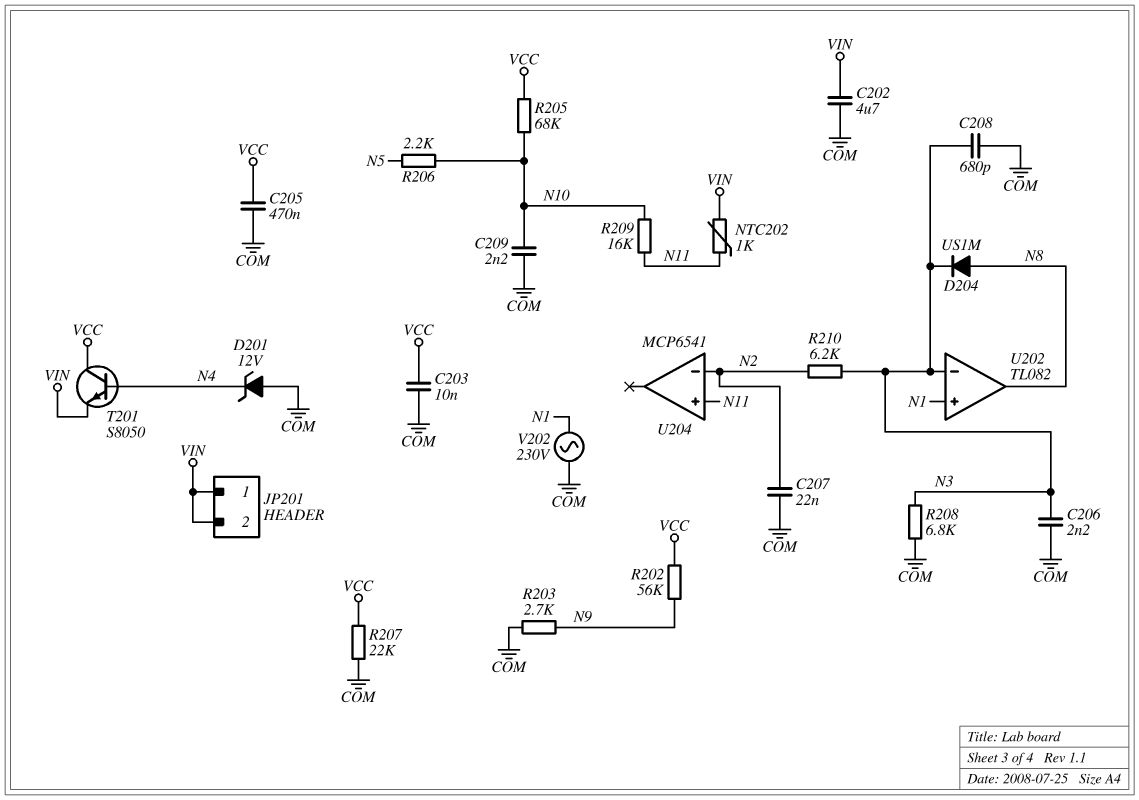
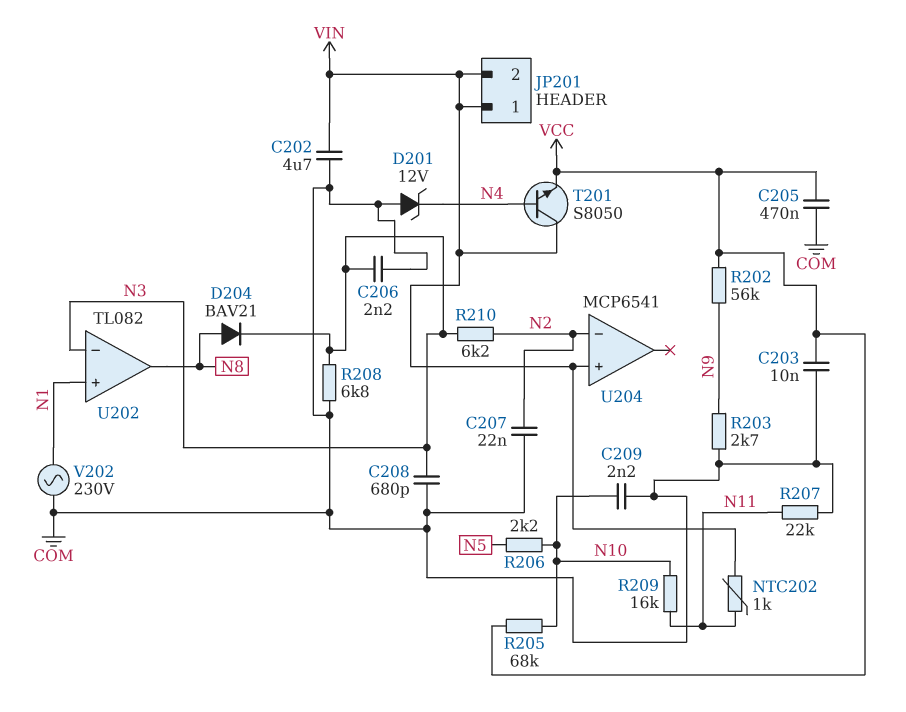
D204: diode US1M (A N8, K N3) -> diode BAV21 (A N8, K N3)
R207: 22k (COM, VCC) -> 22k (COM, N11)
T201: NPN S8050 (B N4, C VCC, E VIN) -> NPN S8050 (B N4, C VIN, E VCC)
U204 pin in+: N11 -> VIN

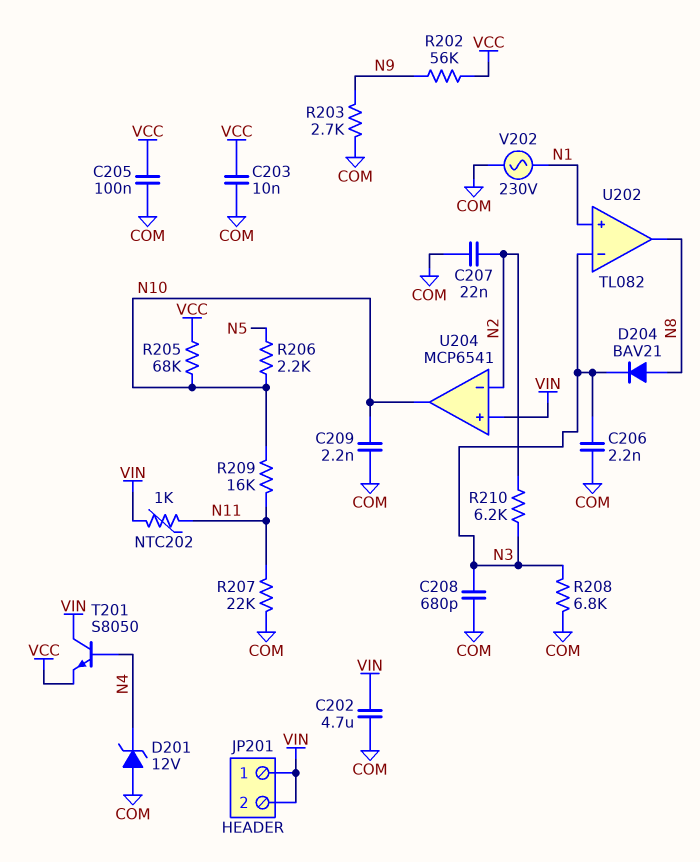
C205: 470nF (COM, VCC) -> 100nF (COM, VCC)
U204 pin out: none -> N10

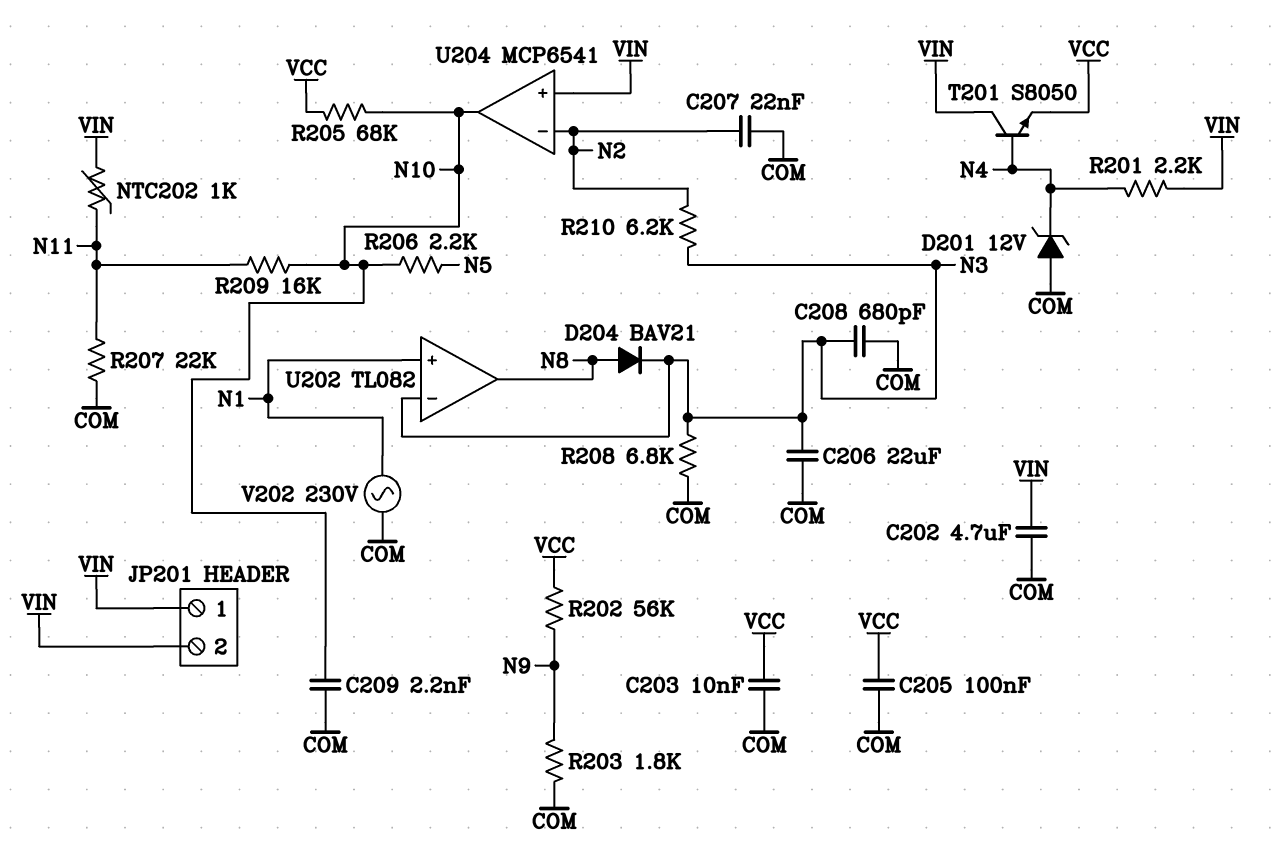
C206: 2.2nF (COM, N3) -> 22uF (COM, N3)
R201: none -> 2.2k (N4, VIN)
R203: 2.7k (COM, N9) -> 1.8k (COM, N9)

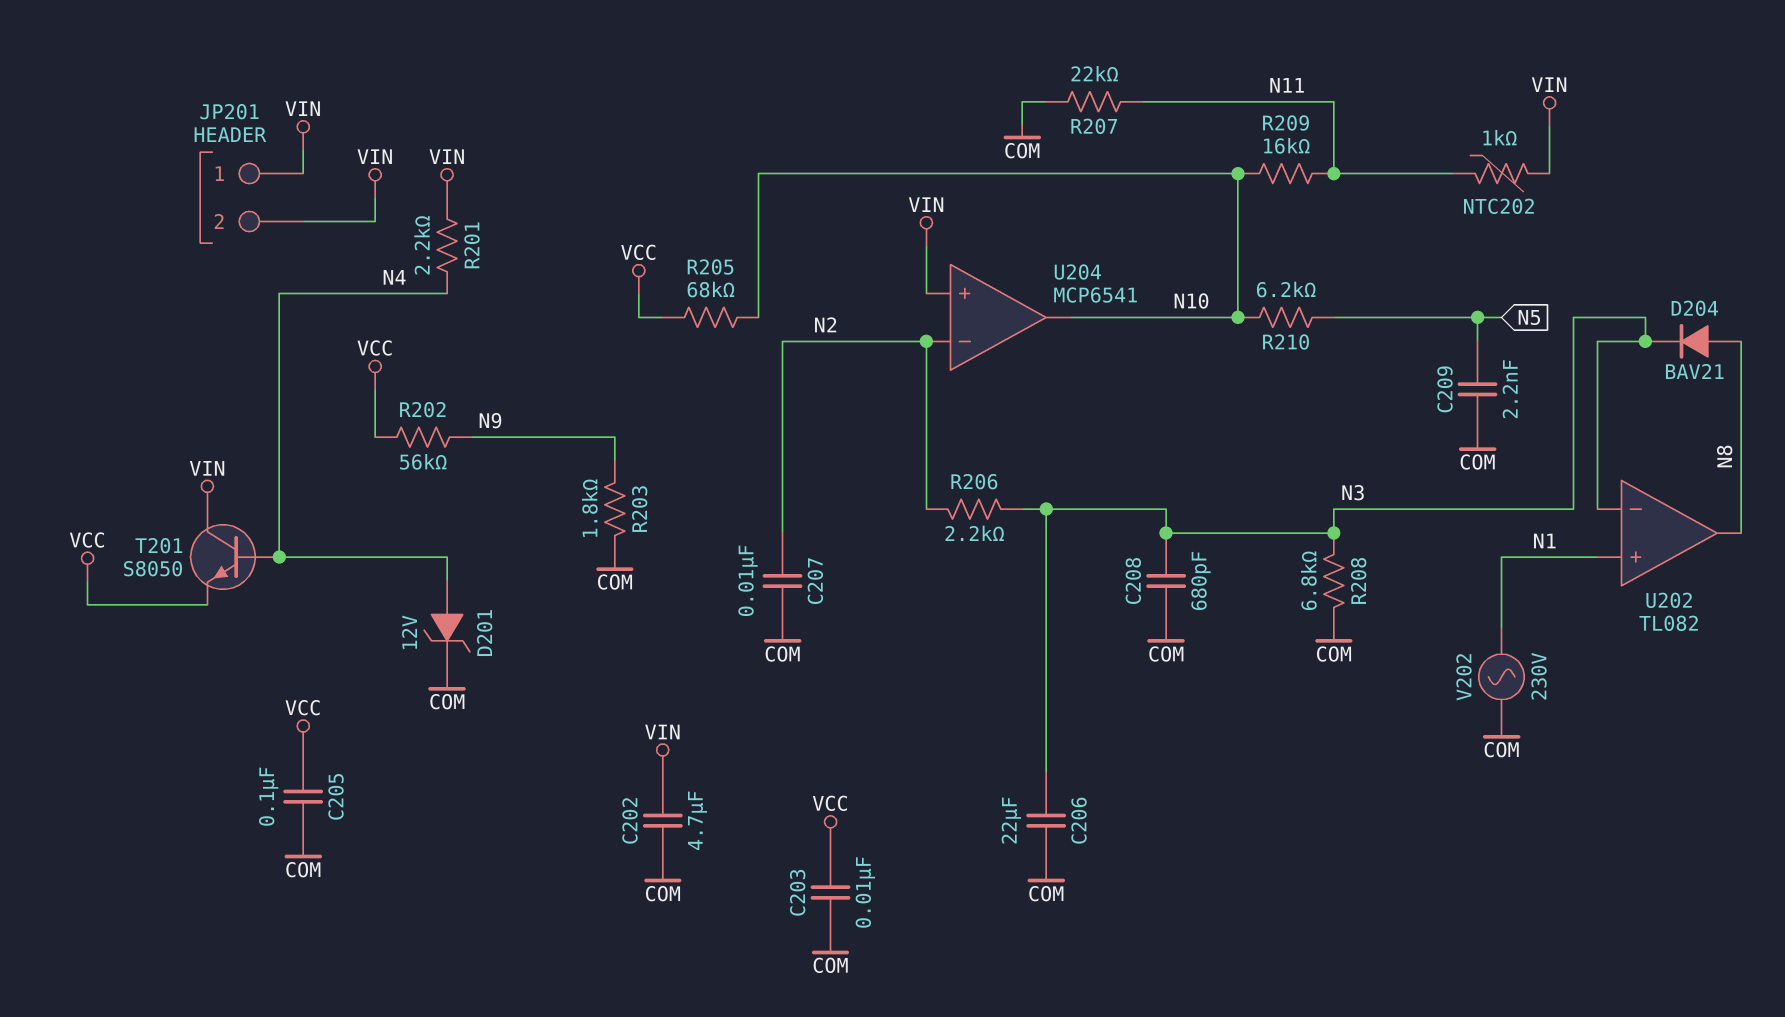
C207: 22nF (COM, N2) -> 10nF (COM, N2)
C209: 2.2nF (COM, N10) -> 2.2nF (COM, N5)
D201: zener 12V (A COM, K N4) -> zener 12V (A N4, K COM)
R206: 2.2k (N5, N10) -> 2.2k (N2, N3)
R210: 6.2k (N2, N3) -> 6.2k (N5, N10)

